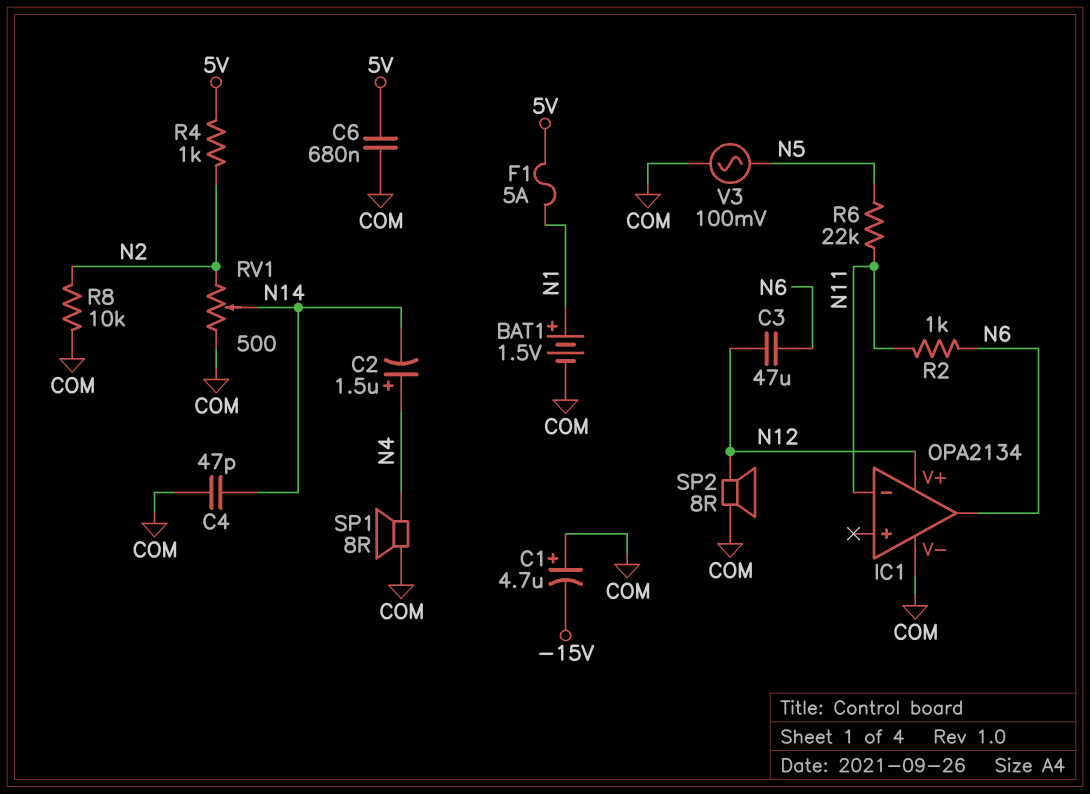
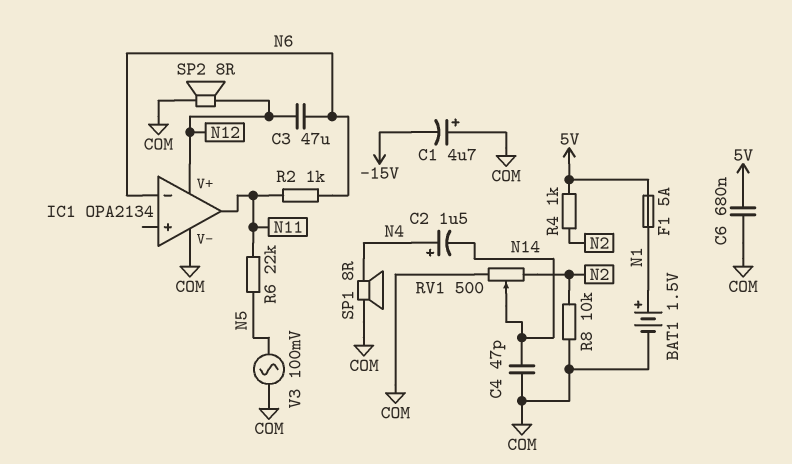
IC1 pin in-: N11 -> N6
IC1 pin out: N6 -> N11

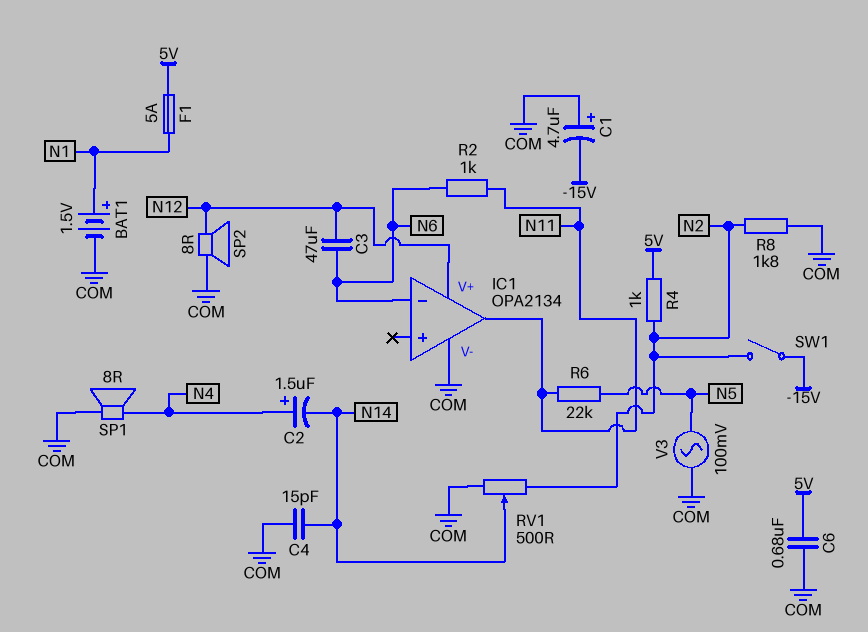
C4: 47pF (COM, N14) -> 15pF (COM, N14)
R8: 10k (COM, N2) -> 1.8k (COM, N2)
SW1: none -> switch (-15V, N2)

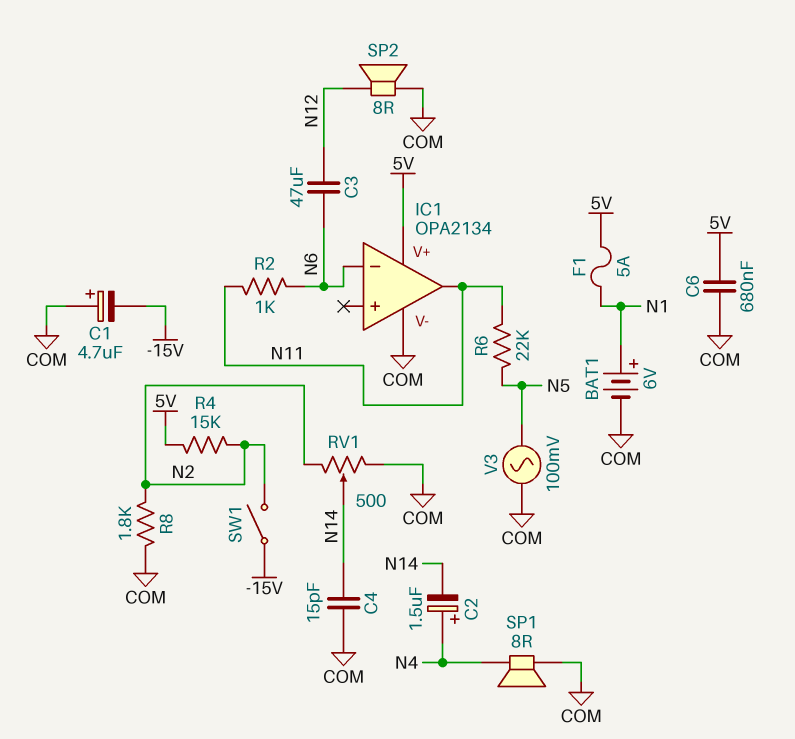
BAT1: 1.5V (plus N1, minus COM) -> 6V (plus N1, minus COM)
IC1 pin V+: N12 -> 5V
R4: 1k (5V, N2) -> 15k (5V, N2)

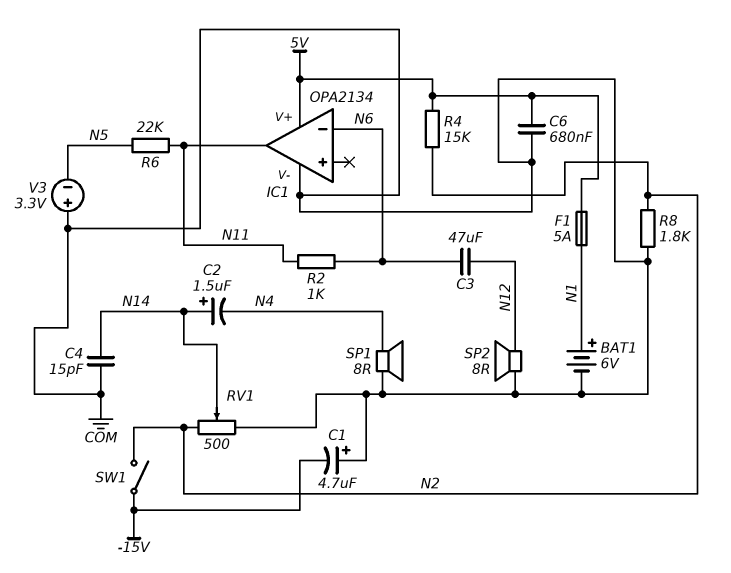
C2: 1.5uF (plus N4, minus N14) -> 1.5uF (plus N14, minus N4)
V3: AC 100mV (COM, N5) -> 3.3V (plus COM, minus N5)

